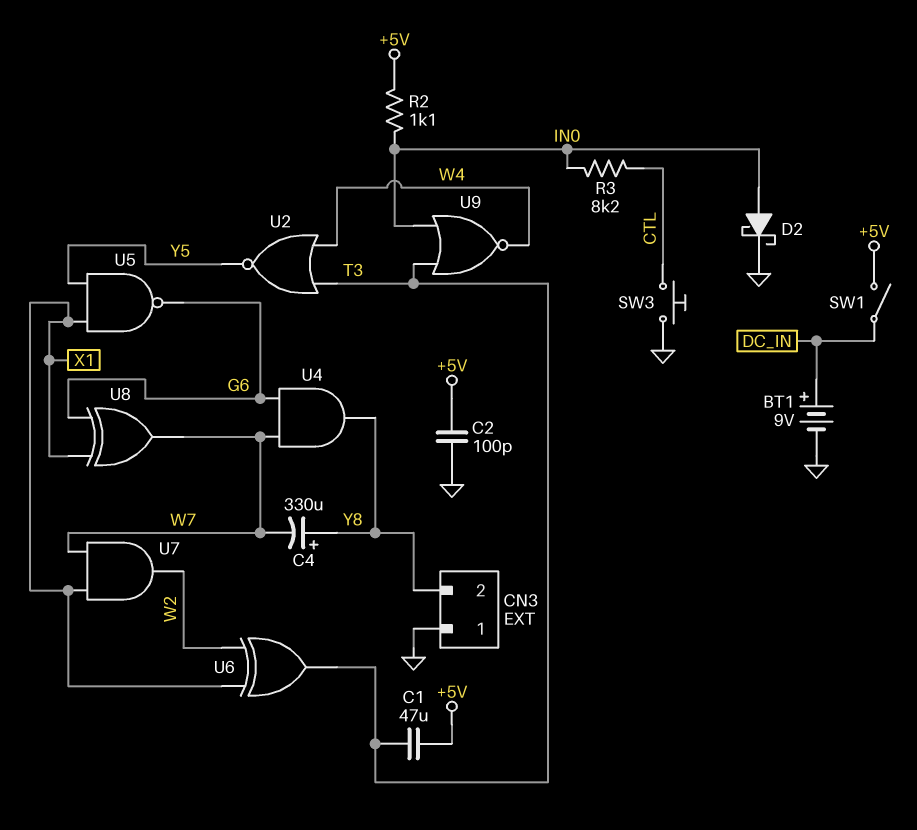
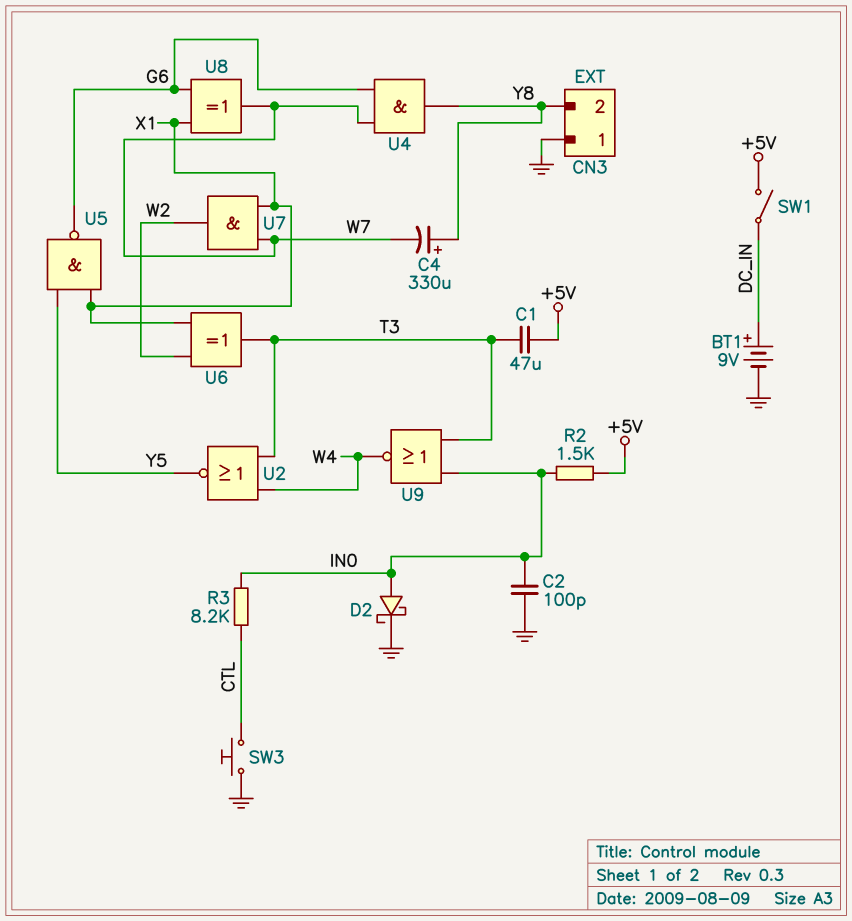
C2: 100pF (+5V, GND) -> 100pF (GND, IN0)
R2: 1.1k (+5V, IN0) -> 1.5k (+5V, IN0)

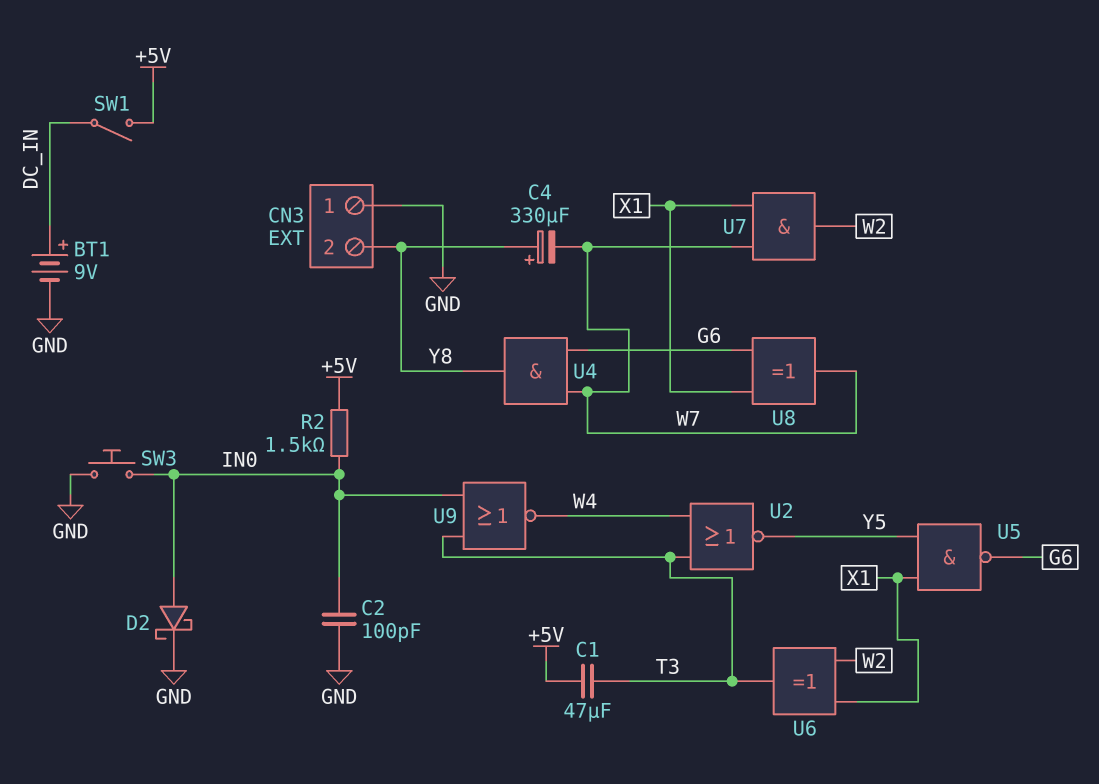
R3: 8.2k (CTL, IN0) -> none
SW3: button (CTL, GND) -> button (GND, IN0)

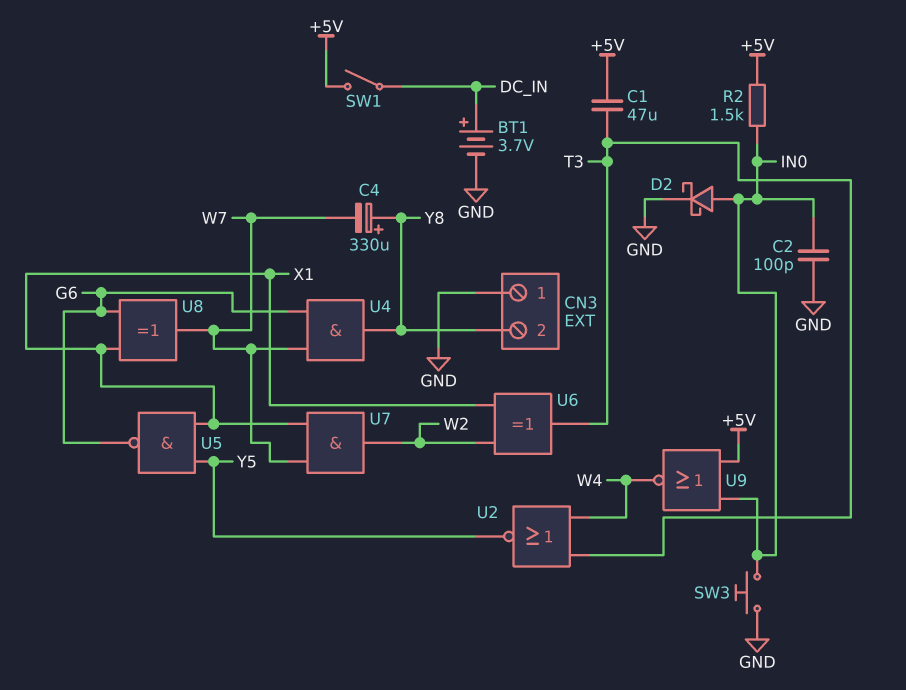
BT1: 9V (plus DC_IN, minus GND) -> 3.7V (plus DC_IN, minus GND)
U9: NOR (in IN0, in T3, out W4) -> NOR (in +5V, in IN0, out W4)

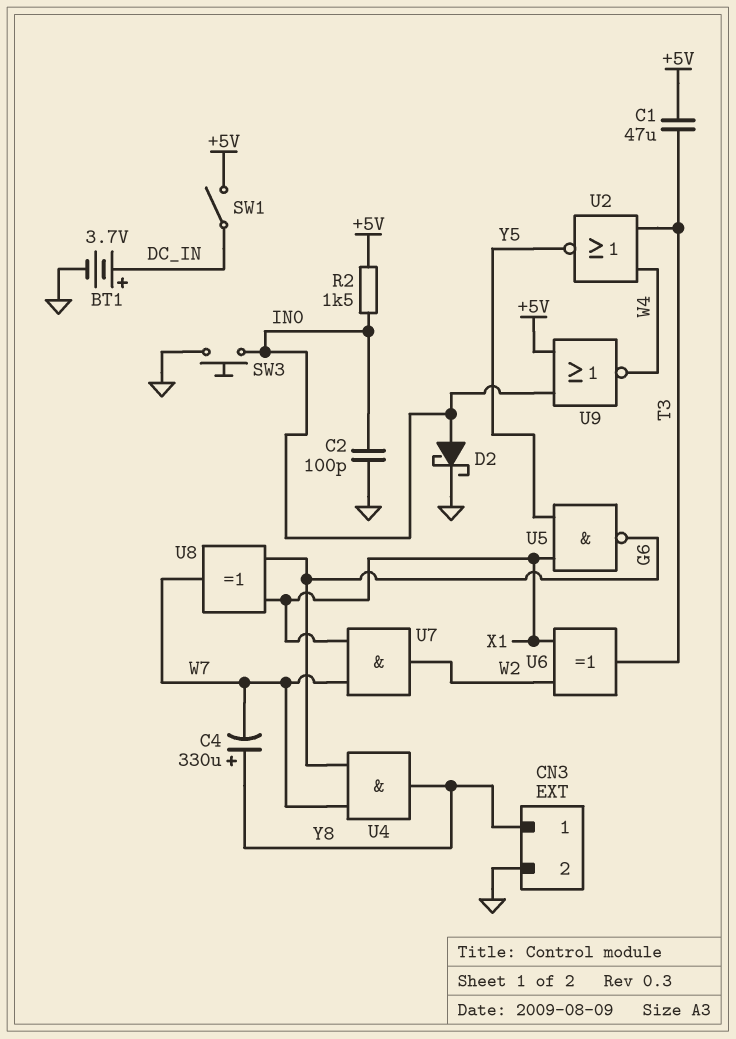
CN3 pin 1: GND -> Y8
CN3 pin 2: Y8 -> GND

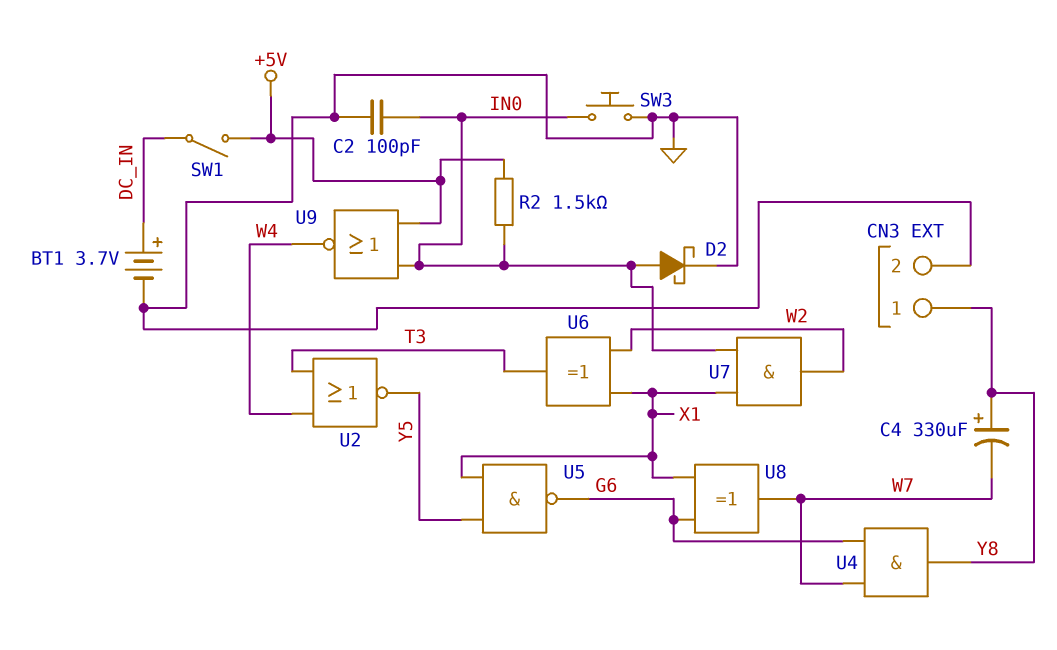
C1: 47uF (+5V, T3) -> none
U7: AND (in W7, in X1, out W2) -> AND (in IN0, in X1, out W2)

